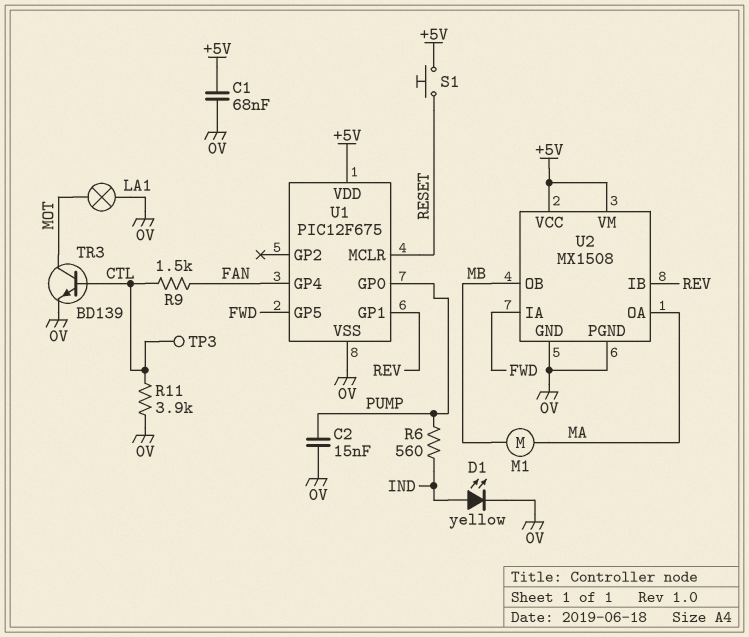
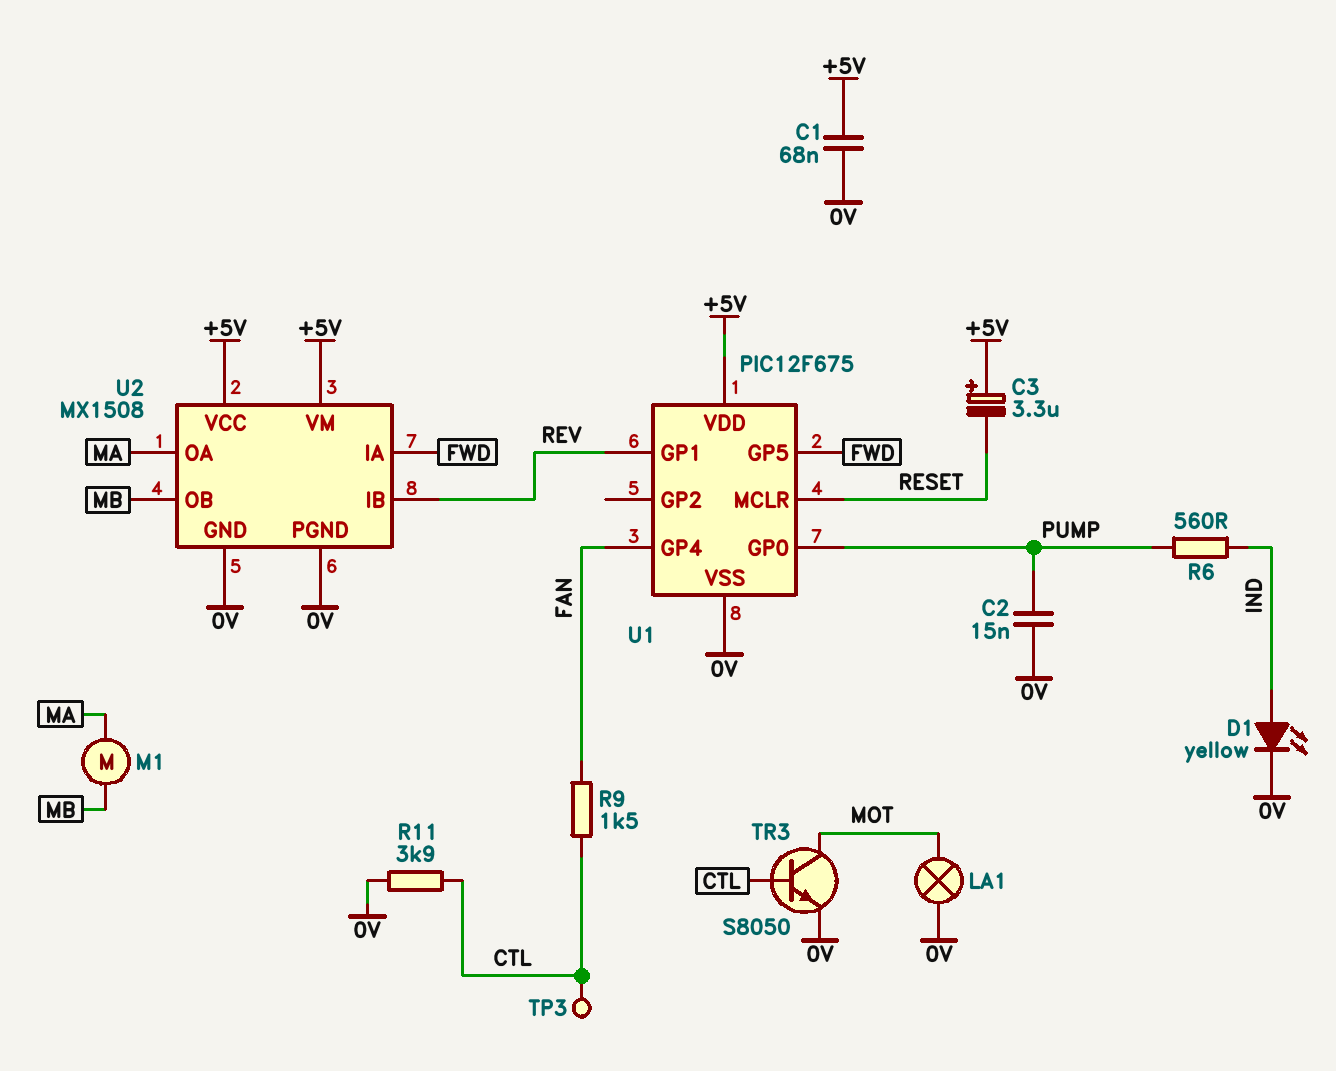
C3: none -> 3.3uF (plus +5V, minus RESET)
S1: button (+5V, RESET) -> none
TR3: NPN BD139 (B CTL, C MOT, E 0V) -> NPN S8050 (B CTL, C MOT, E 0V)

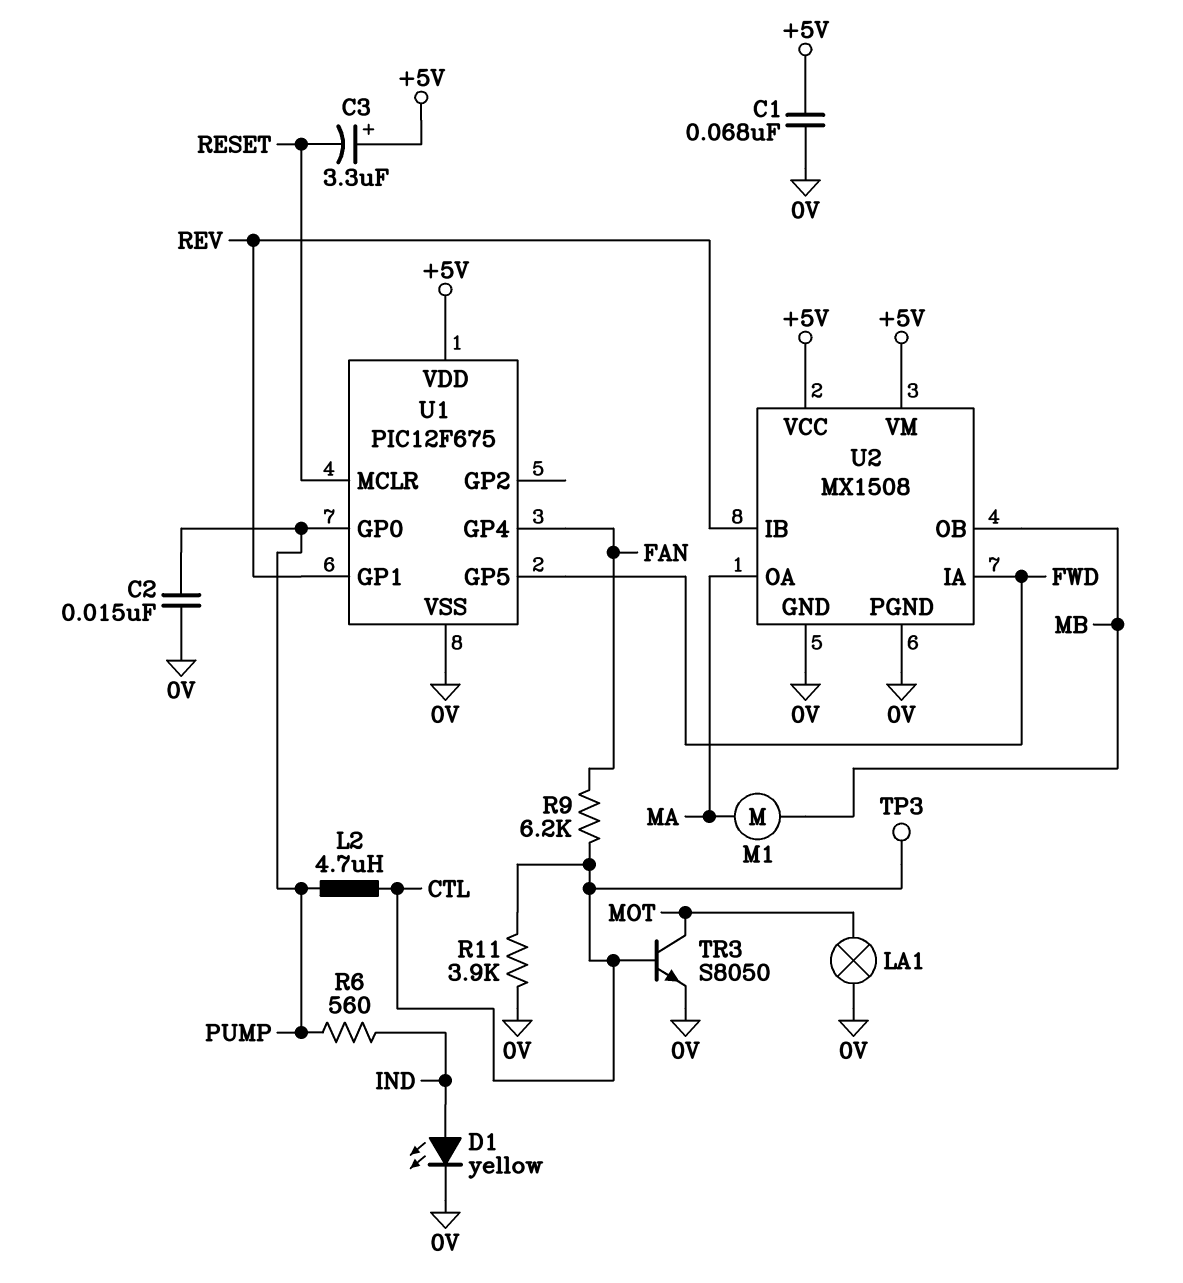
L2: none -> 4.7uH (CTL, PUMP)
R9: 1.5k (CTL, FAN) -> 6.2k (CTL, FAN)

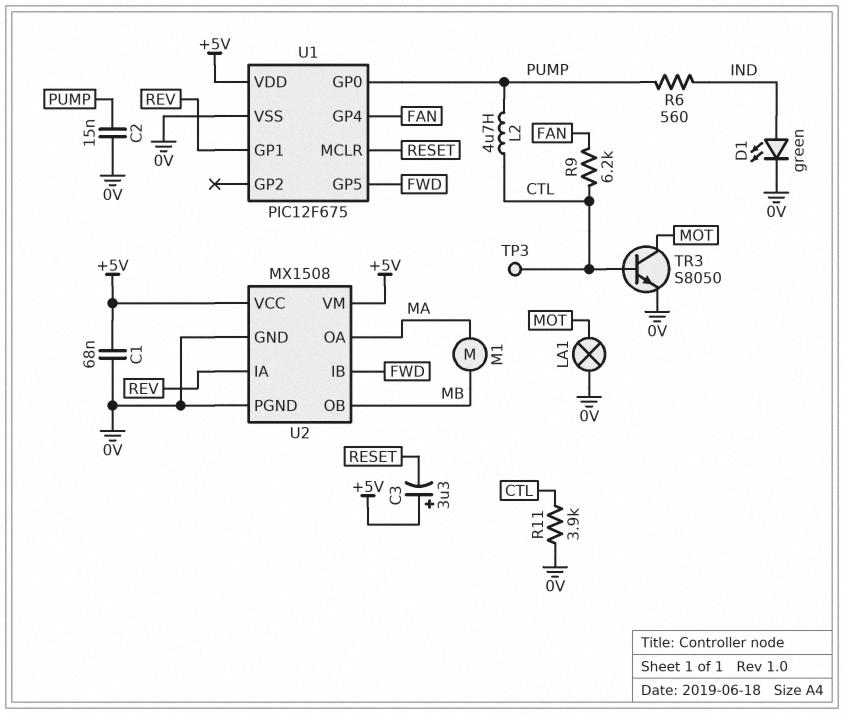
D1: LED yellow (A IND, K 0V) -> LED green (A IND, K 0V)
U2 pin IA: FWD -> REV
U2 pin IB: REV -> FWD

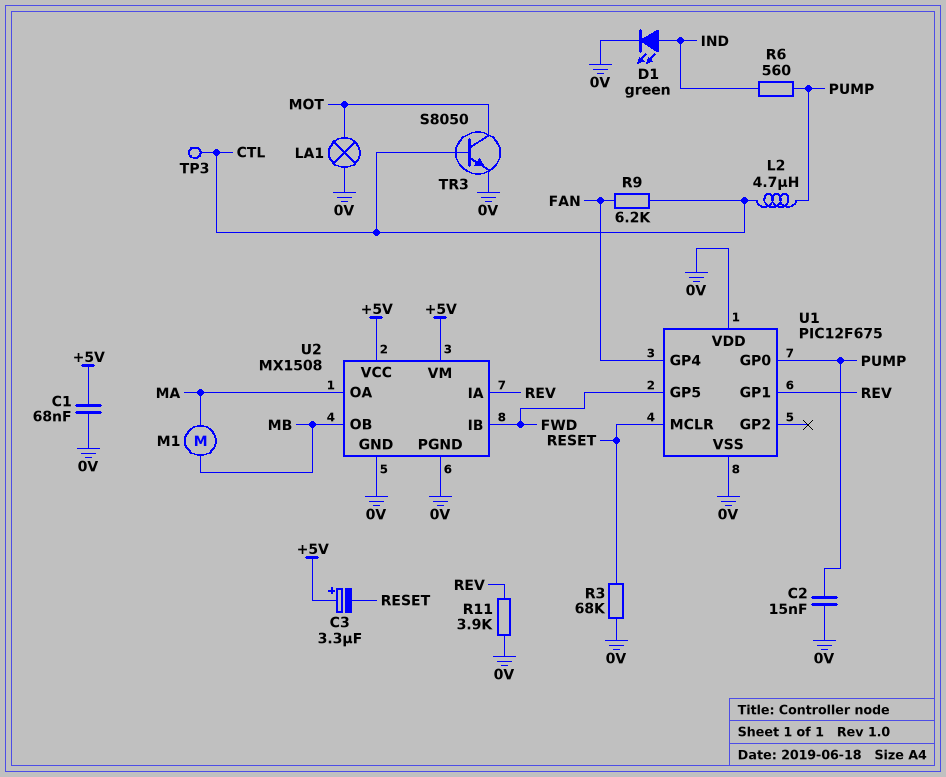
R3: none -> 68k (0V, RESET)
R11: 3.9k (0V, CTL) -> 3.9k (0V, REV)
U1 pin VDD: +5V -> 0V

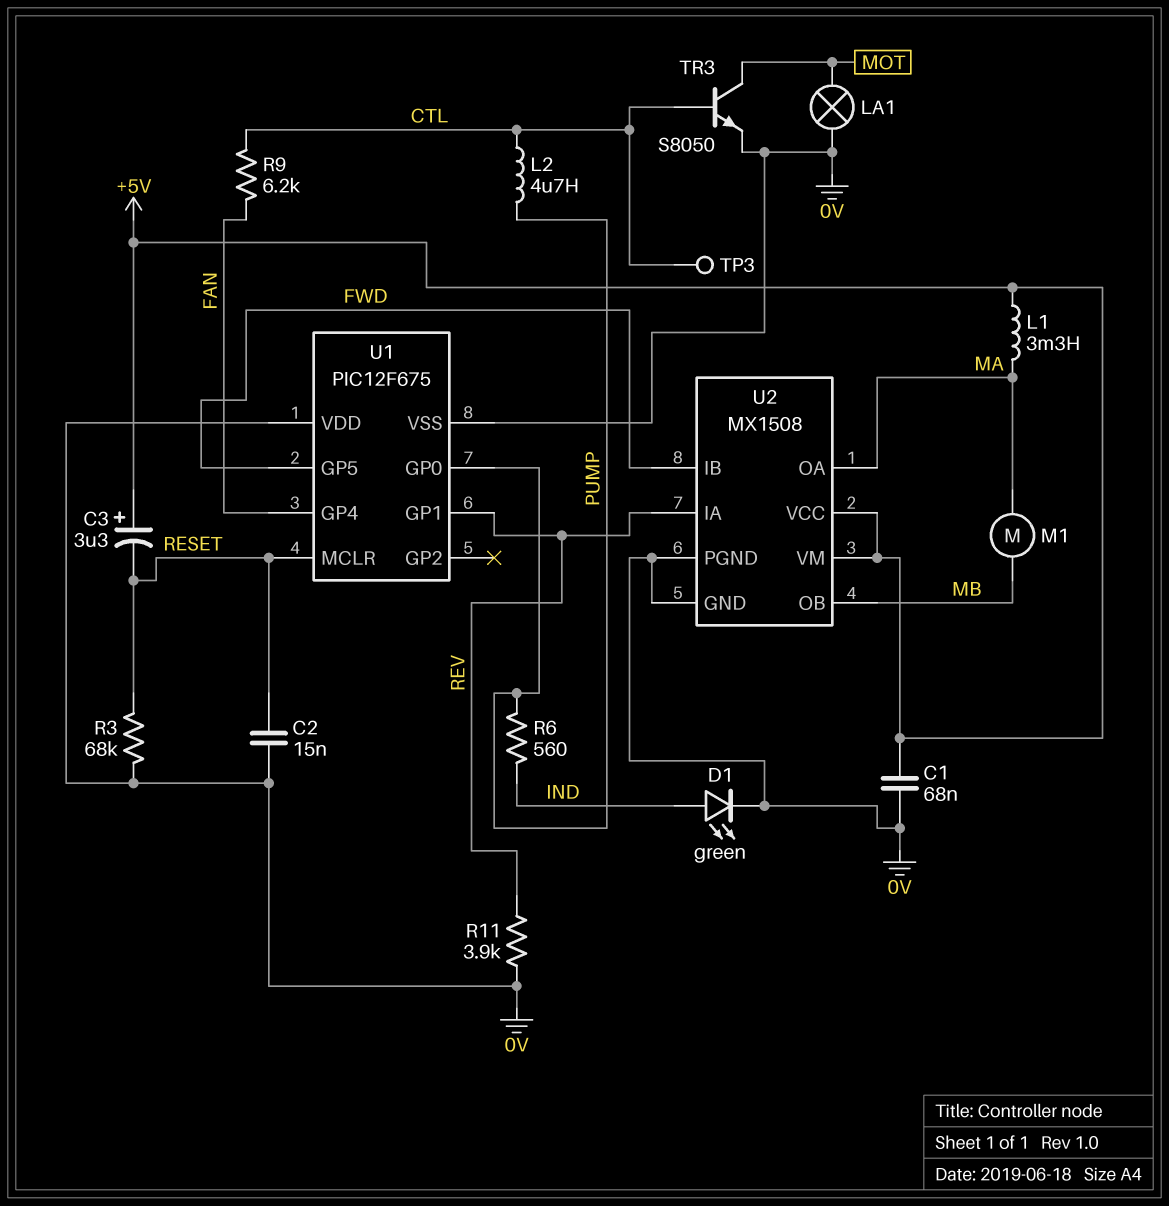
C2: 15nF (0V, PUMP) -> 15nF (0V, RESET)
L1: none -> 3.3mH (+5V, MA)

